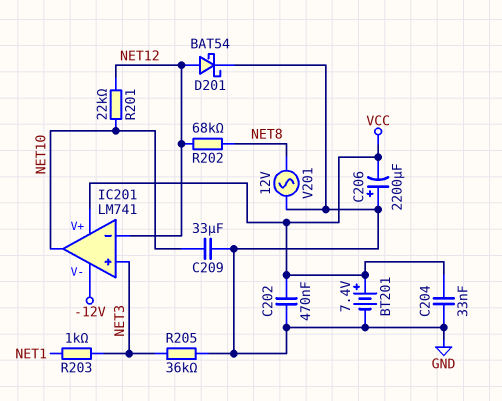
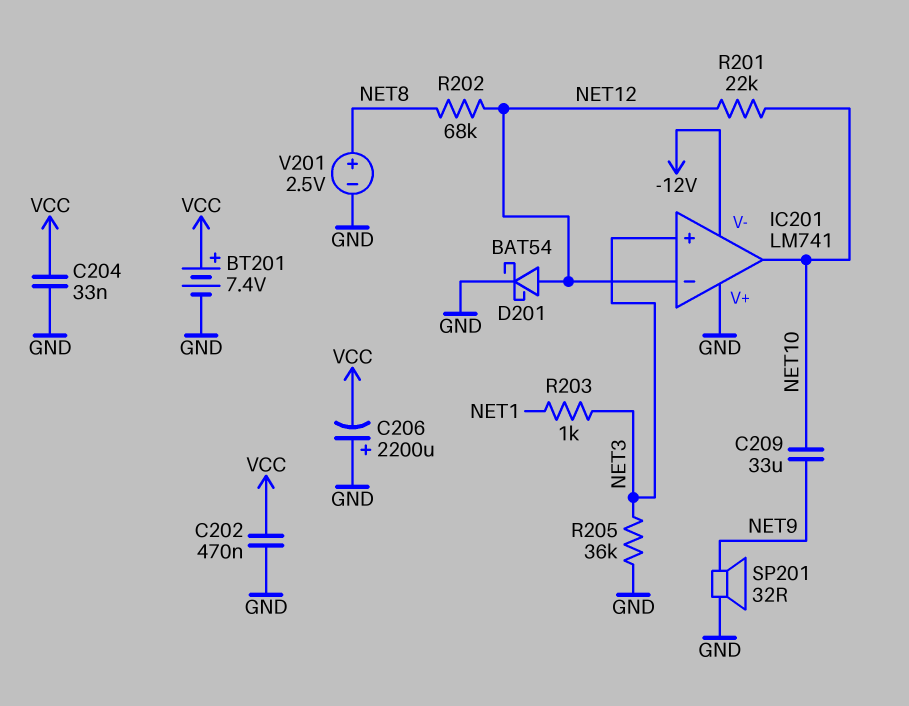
C209: 33uF (GND, NET10) -> 33uF (NET9, NET10)
IC201 pin V+: VCC -> GND
SP201: none -> speaker 32R (GND, NET9)
V201: AC 12V (GND, NET8) -> 2.5V (plus NET8, minus GND)

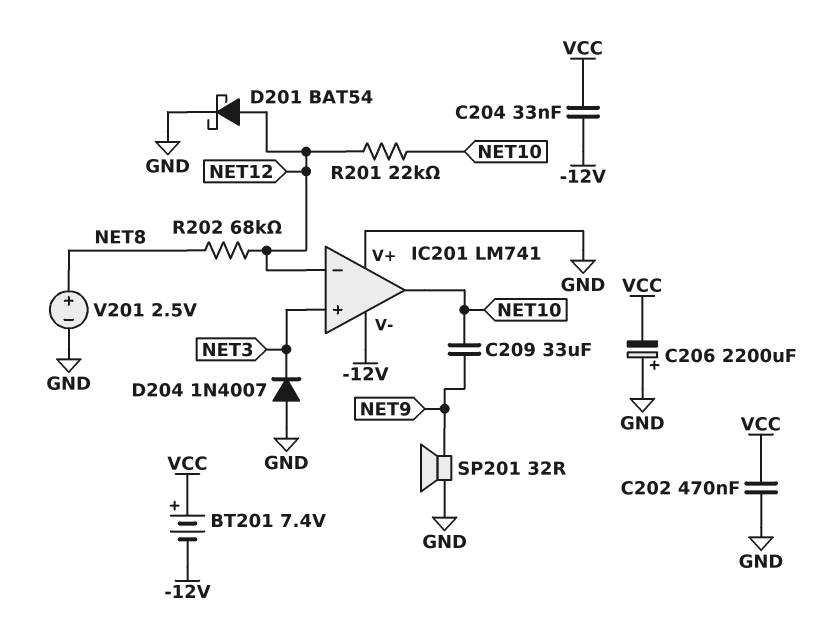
BT201: 7.4V (plus VCC, minus GND) -> 7.4V (plus VCC, minus -12V)
C204: 33nF (GND, VCC) -> 33nF (-12V, VCC)
D204: none -> diode 1N4007 (A GND, K NET3)
R203: 1k (NET1, NET3) -> none
R205: 36k (GND, NET3) -> none

